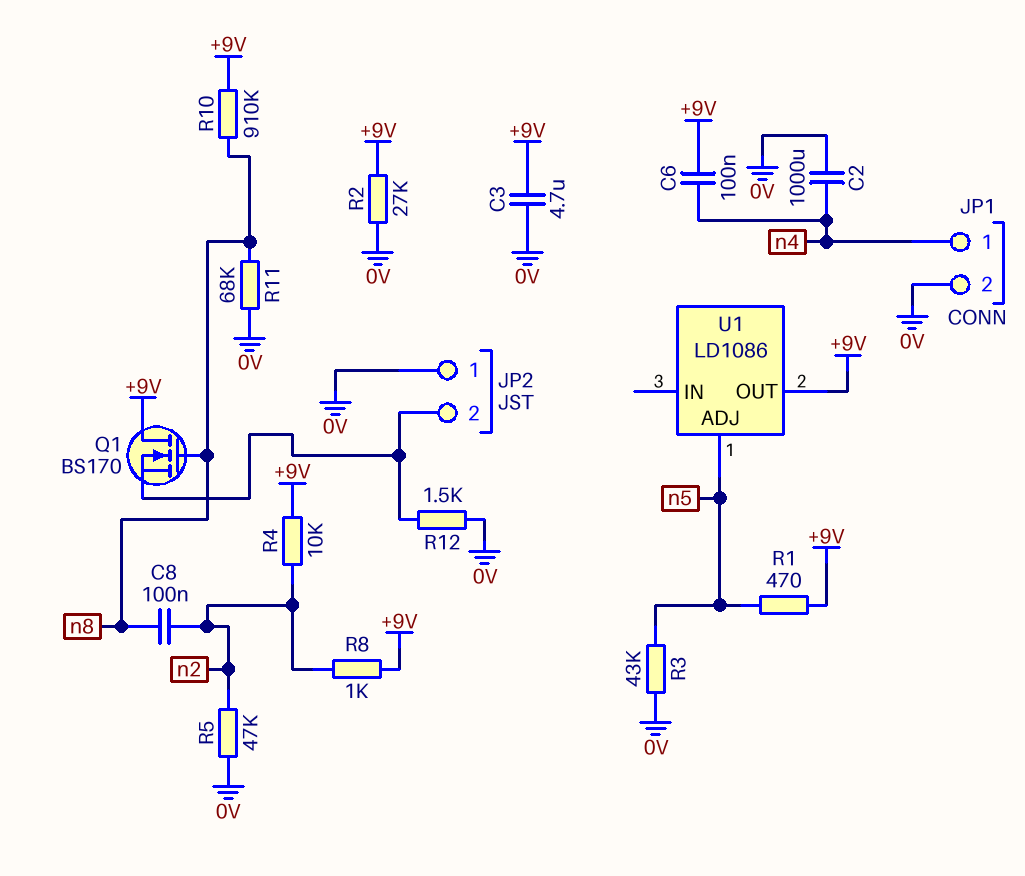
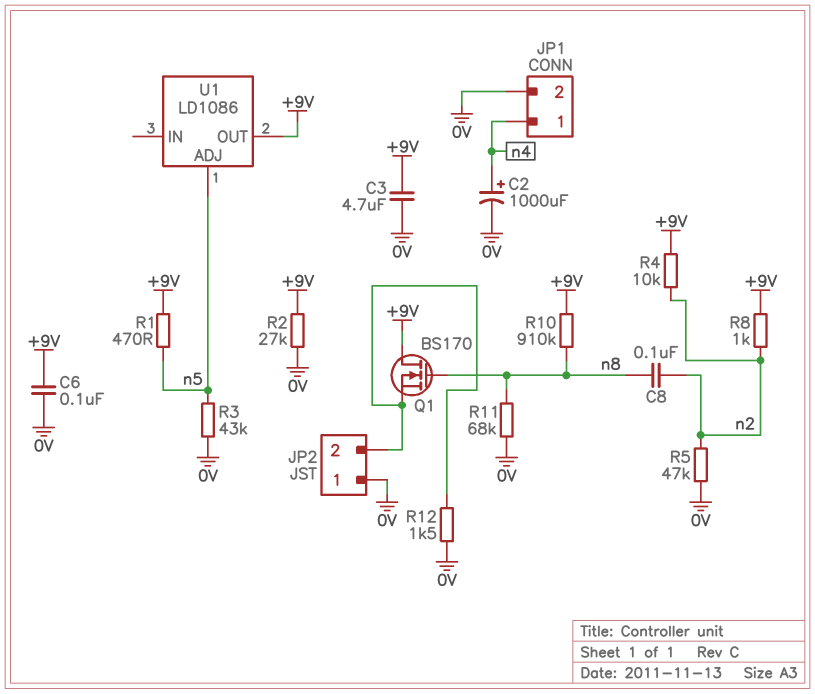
C2: 1000uF (0V, n4) -> 1000uF (plus n4, minus 0V)
C6: 100nF (+9V, n4) -> 100nF (+9V, 0V)

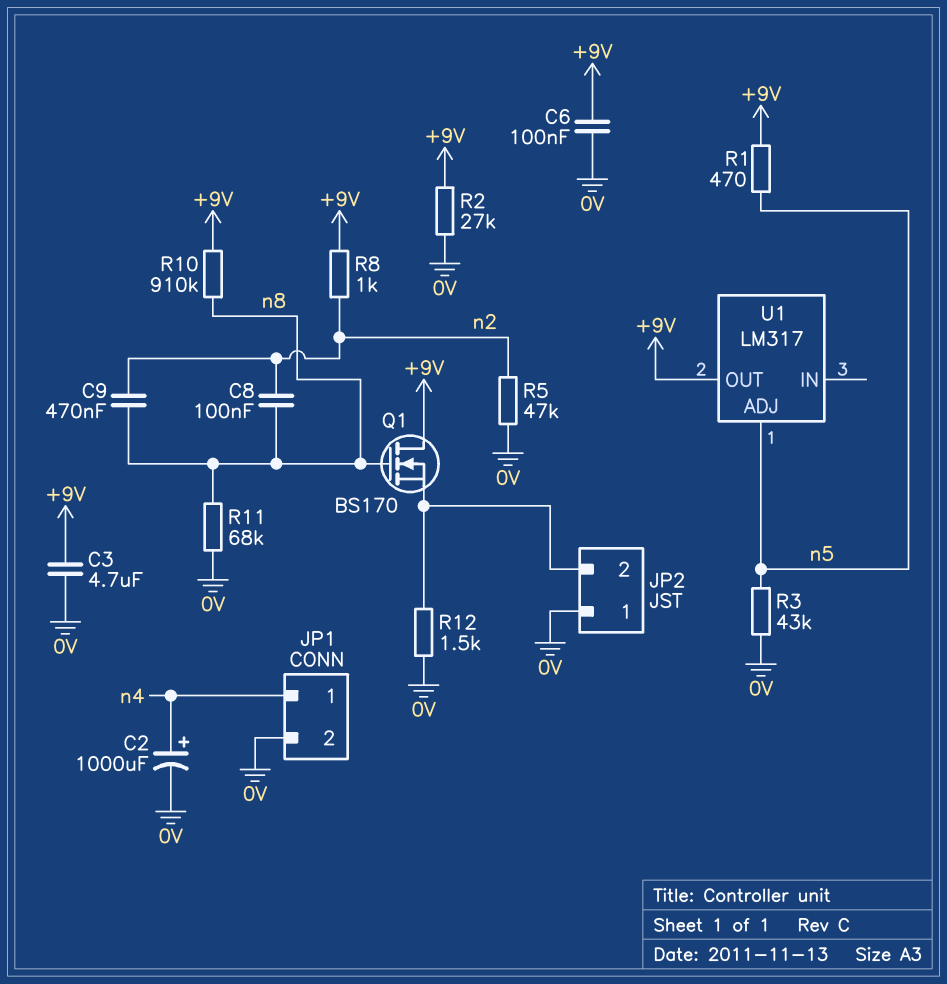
C9: none -> 470nF (n2, n8)
R4: 10k (+9V, n2) -> none
U1: LD1086 -> LM317

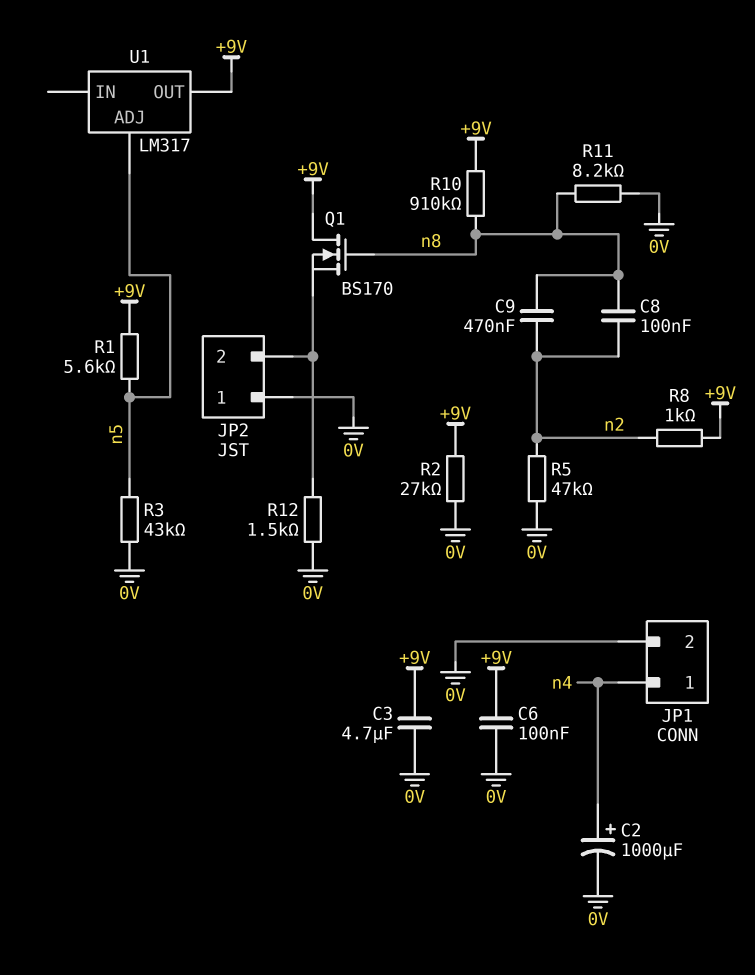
R1: 470 (+9V, n5) -> 5.6k (+9V, n5)
R11: 68k (0V, n8) -> 8.2k (0V, n8)

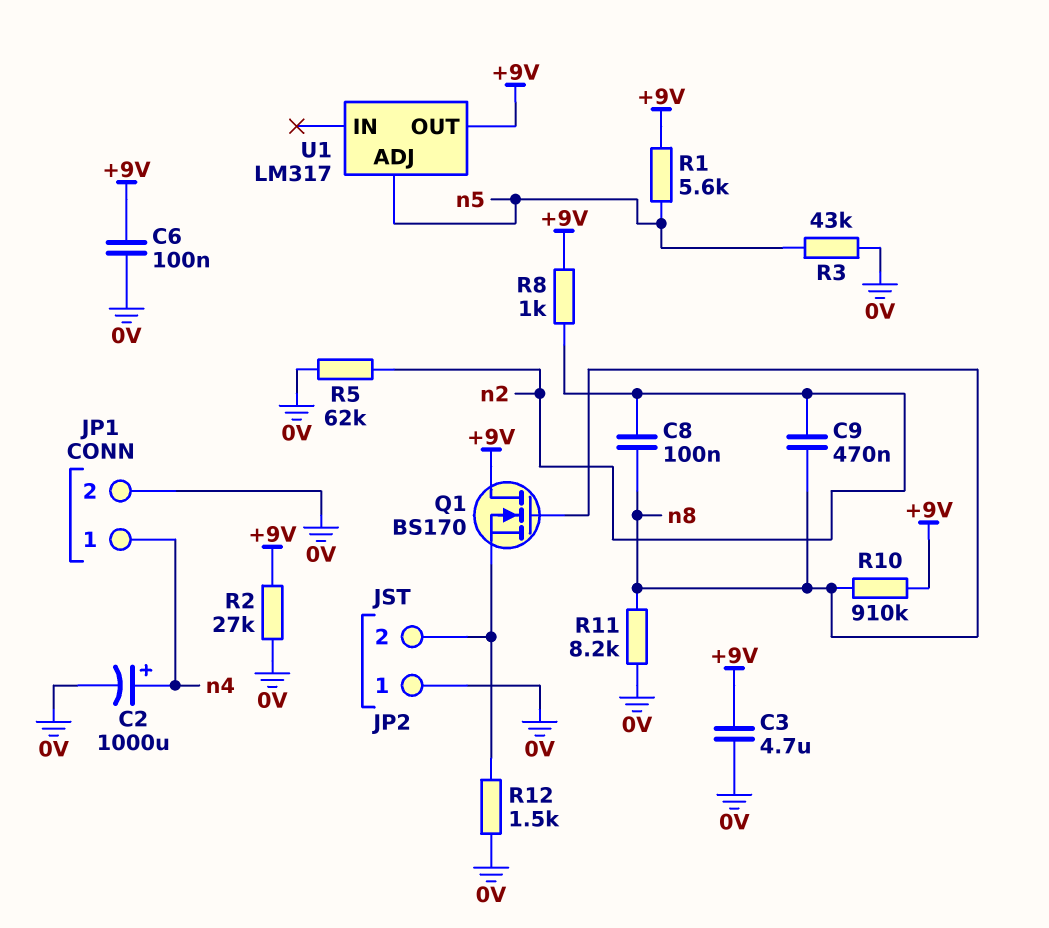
R5: 47k (0V, n2) -> 62k (0V, n2)

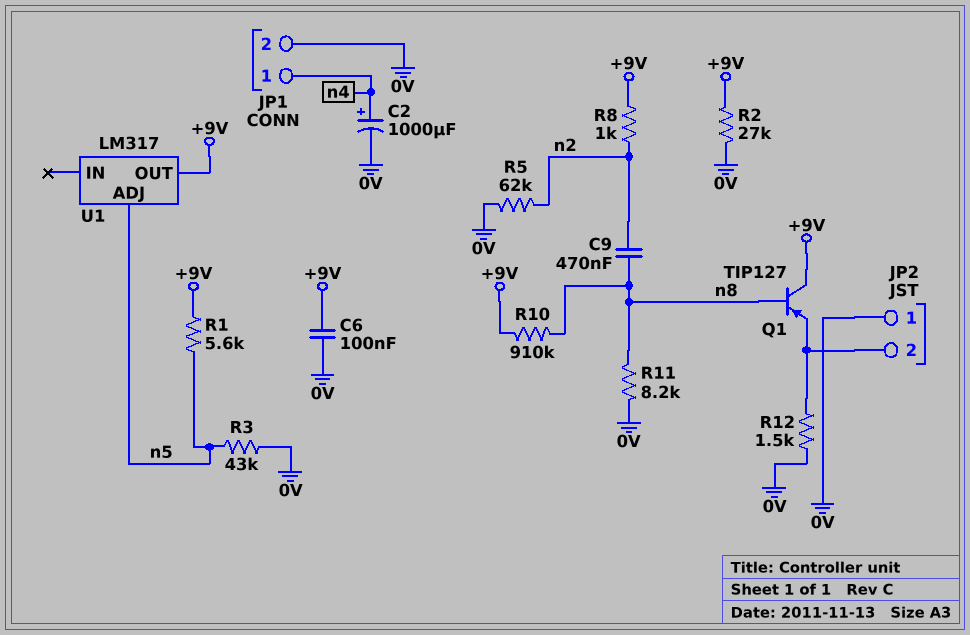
C3: 4.7uF (+9V, 0V) -> none
C8: 100nF (n2, n8) -> none
Q1: NMOS BS170 (G n8, D +9V, S JP2/2) -> PNP TIP127 (B n8, C +9V, E JP2/2)

